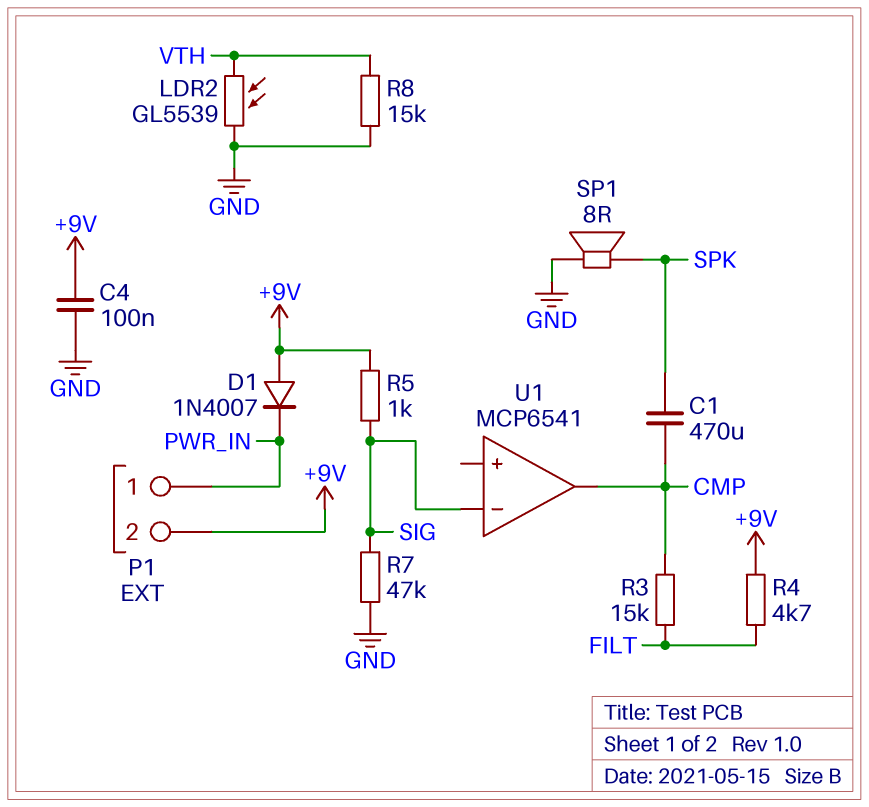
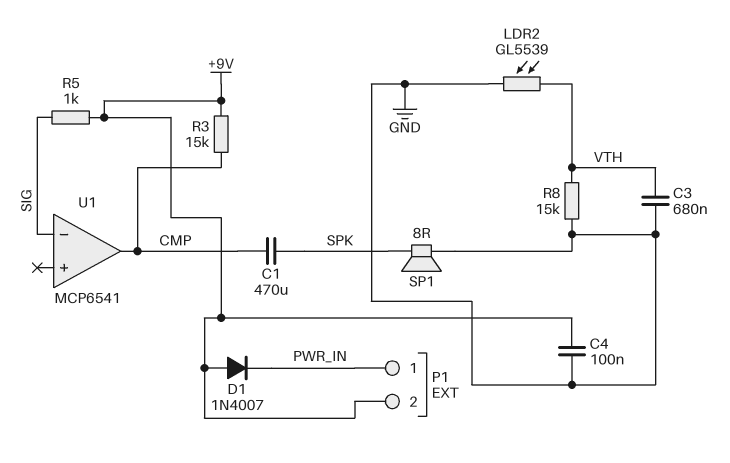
C3: none -> 680nF (GND, VTH)
R3: 15k (CMP, FILT) -> 15k (+9V, CMP)
R4: 4.7k (+9V, FILT) -> none
R7: 47k (GND, SIG) -> none

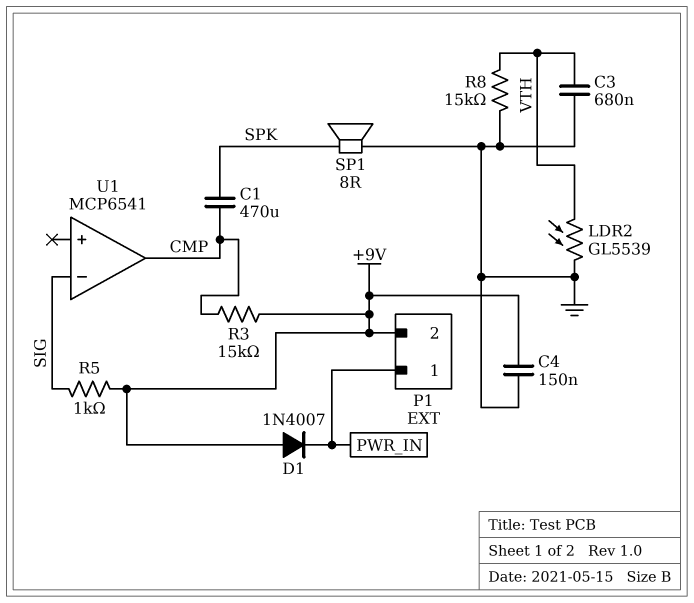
C4: 100nF (+9V, GND) -> 150nF (+9V, GND)

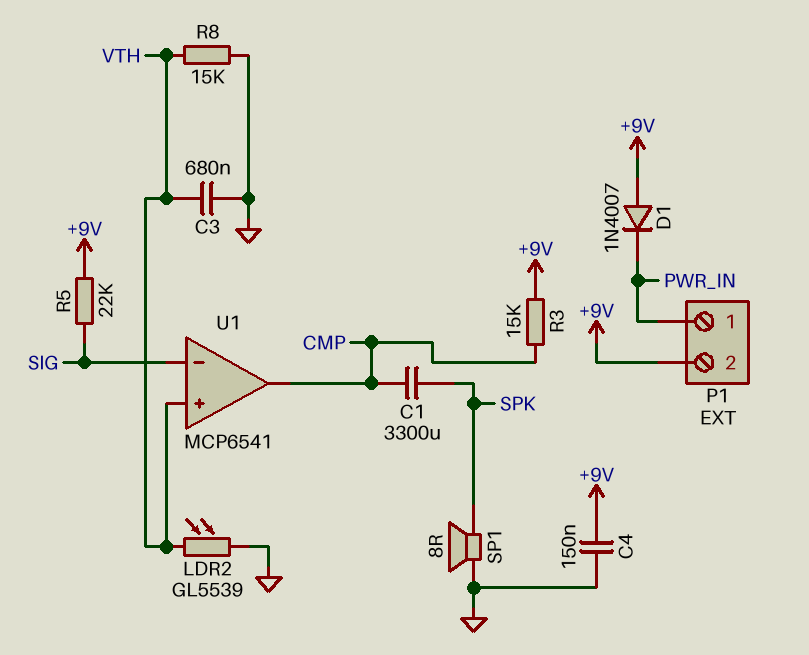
C1: 470uF (CMP, SPK) -> 3300uF (CMP, SPK)
R5: 1k (+9V, SIG) -> 22k (+9V, SIG)
U1 pin in+: none -> VTH

